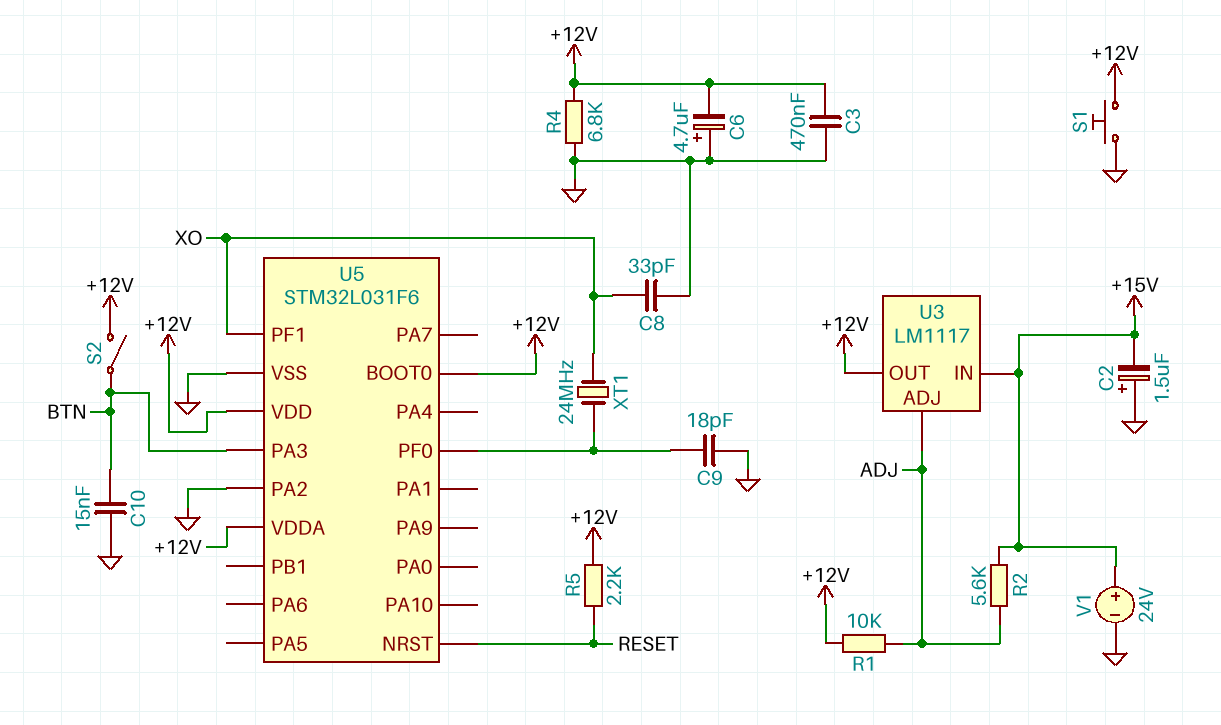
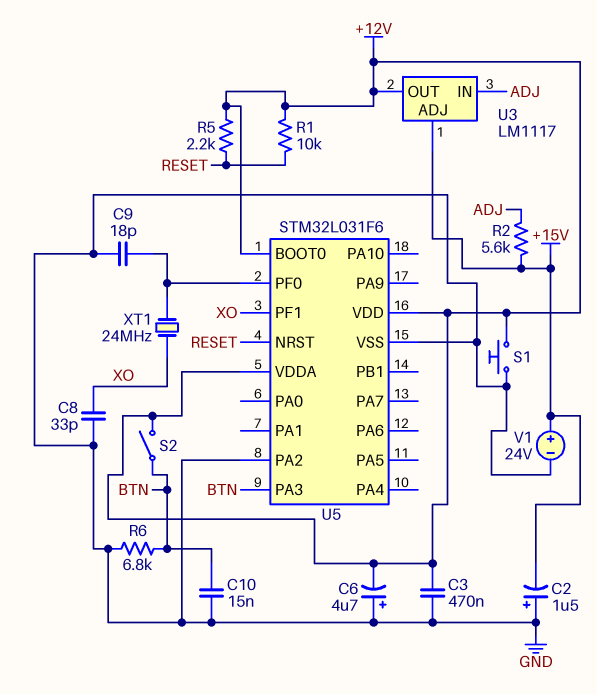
R1: 10k (+12V, ADJ) -> 10k (+12V, RESET)
R4: 6.8k (+12V, GND) -> none
R6: none -> 6.8k (BTN, GND)
U3 pin ADJ: ADJ -> +15V
U3 pin IN: +15V -> ADJ

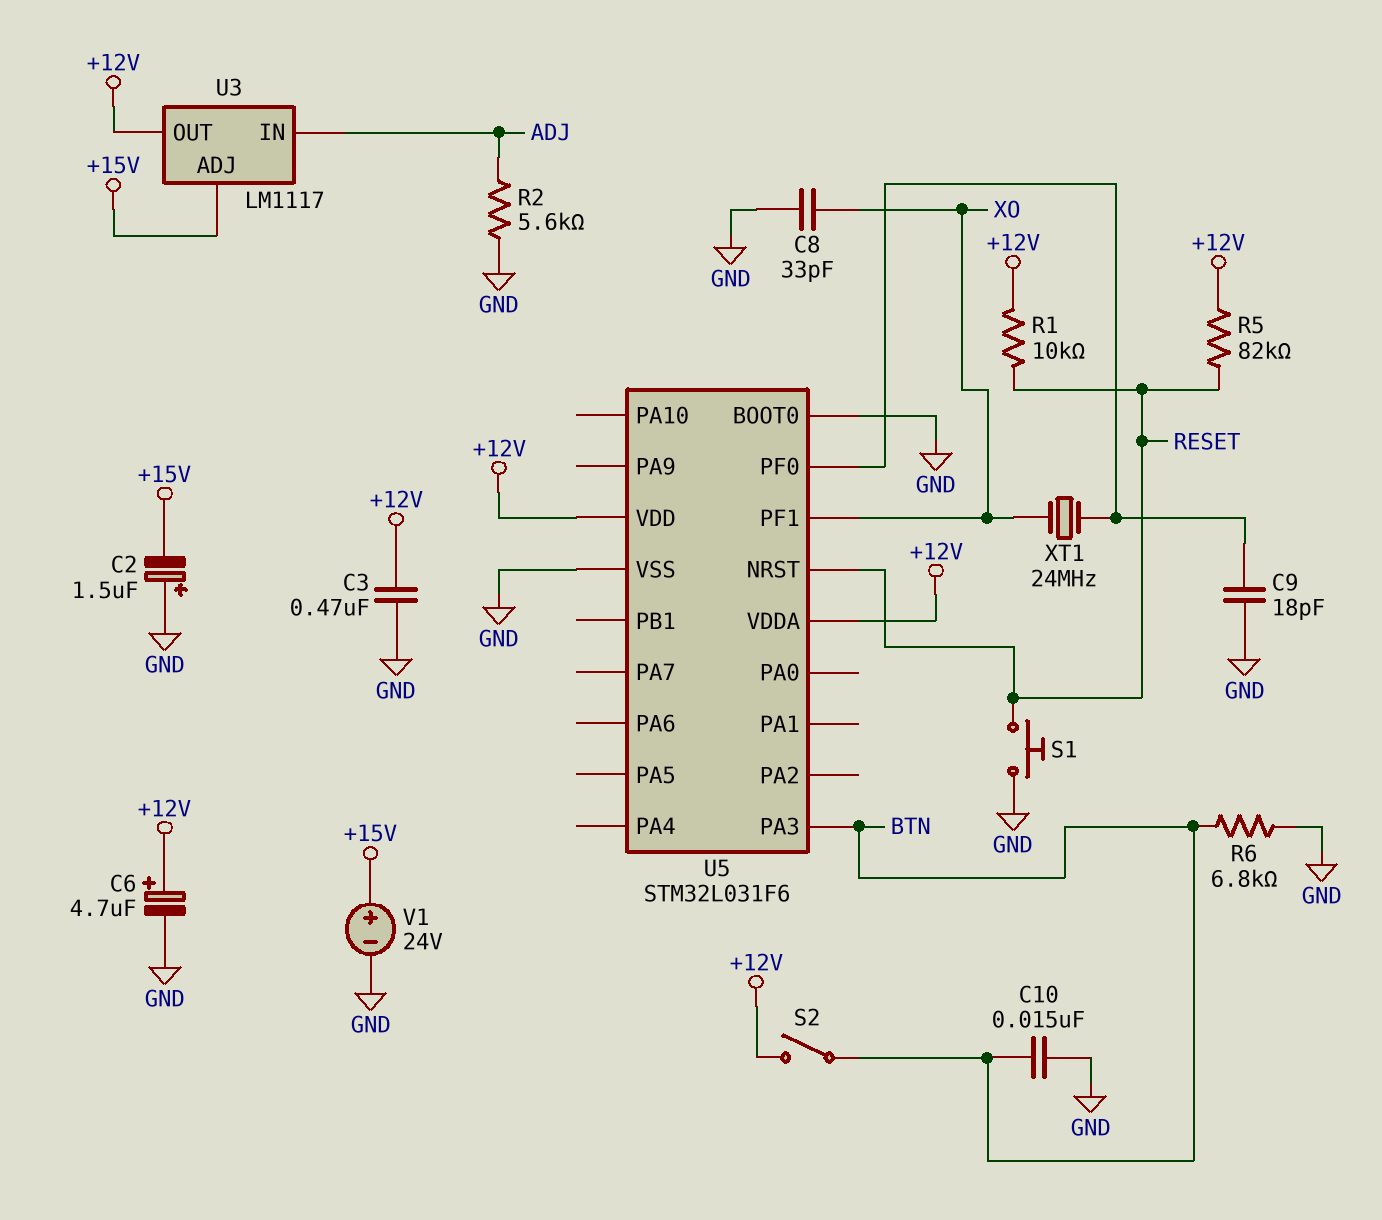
C6: 4.7uF (plus GND, minus +12V) -> 4.7uF (plus +12V, minus GND)
R2: 5.6k (+15V, ADJ) -> 5.6k (ADJ, GND)
R5: 2.2k (+12V, RESET) -> 82k (+12V, RESET)
S1: button (+12V, GND) -> button (GND, RESET)
U5 pin BOOT0: +12V -> GND
U5 pin PA2: GND -> none

